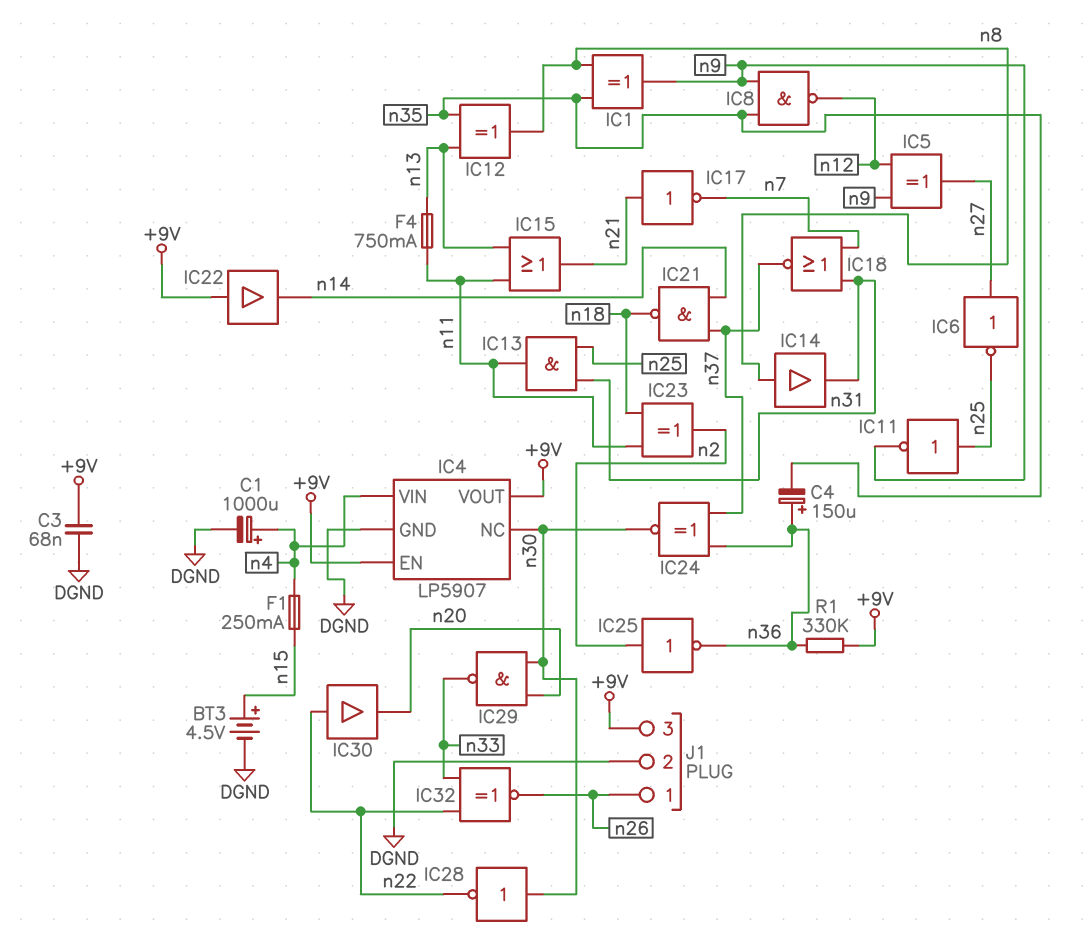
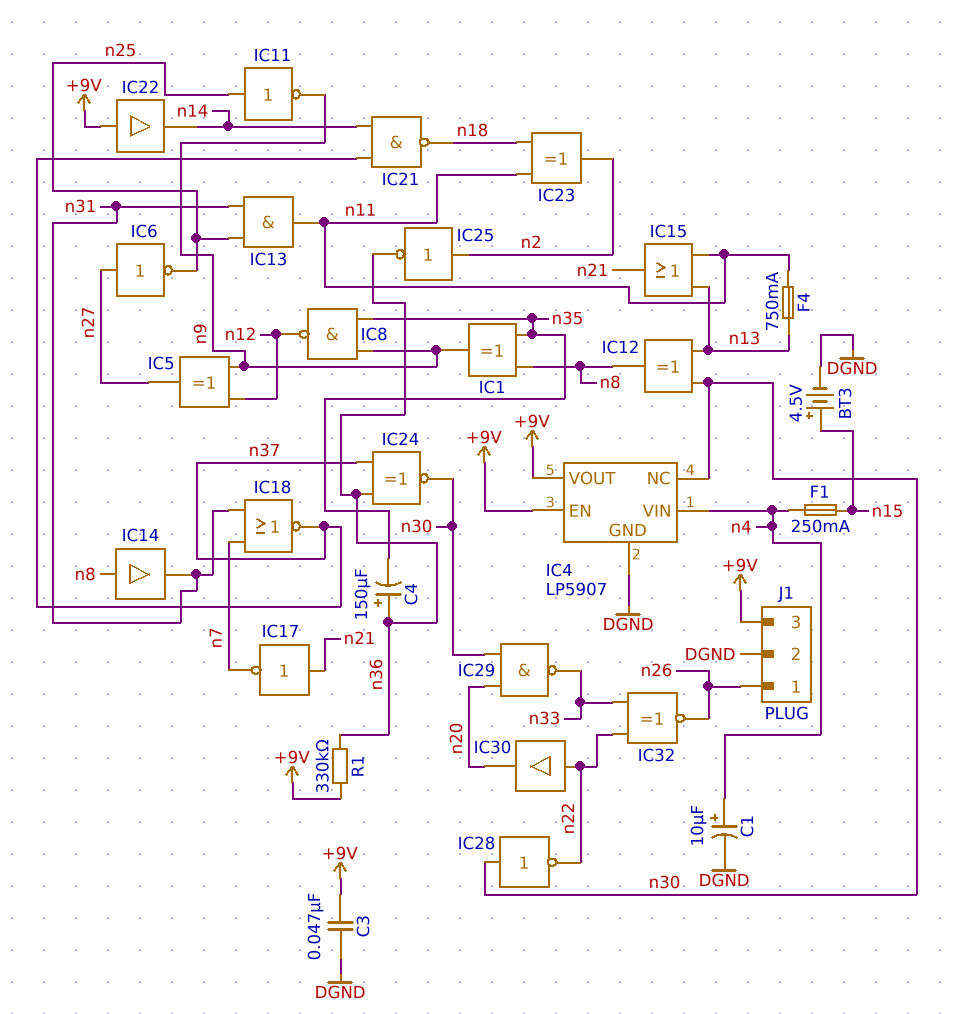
C1: 1000uF (plus n4, minus DGND) -> 10uF (plus n4, minus DGND)
C3: 68nF (+9V, DGND) -> 47nF (+9V, DGND)
IC12: XOR (in n13, in n35, out n8) -> XOR (in n13, in n30, out n8)

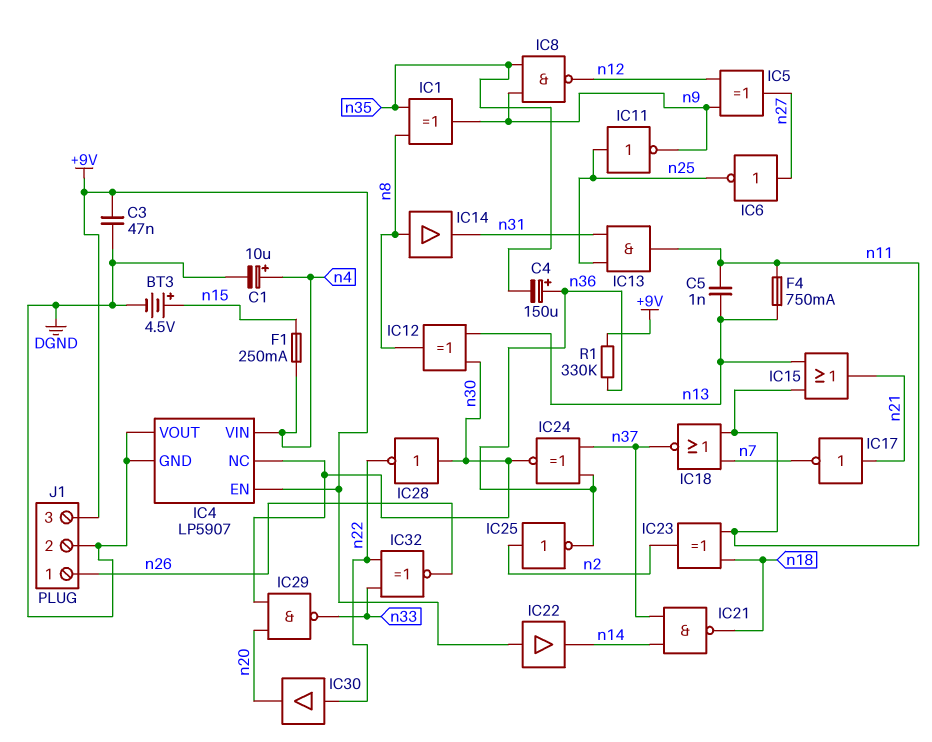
C5: none -> 1nF (n11, n13)
IC4 pin VOUT: +9V -> DGND
IC18: NOR (in n7, in n31, out n37) -> NOR (in n7, in n11, out n37)

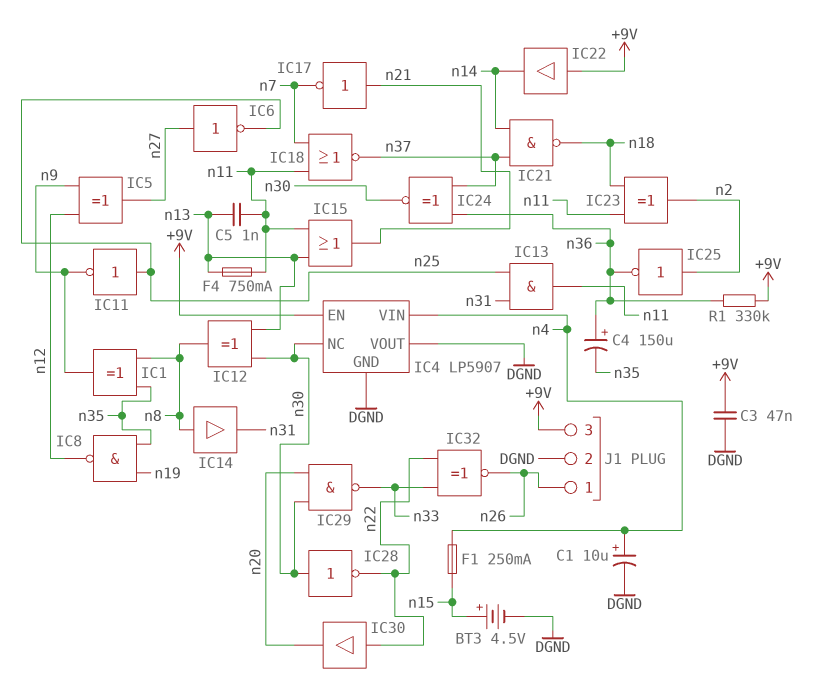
IC8: NAND (in n9, in n35, out n12) -> NAND (in n19, in n35, out n12)

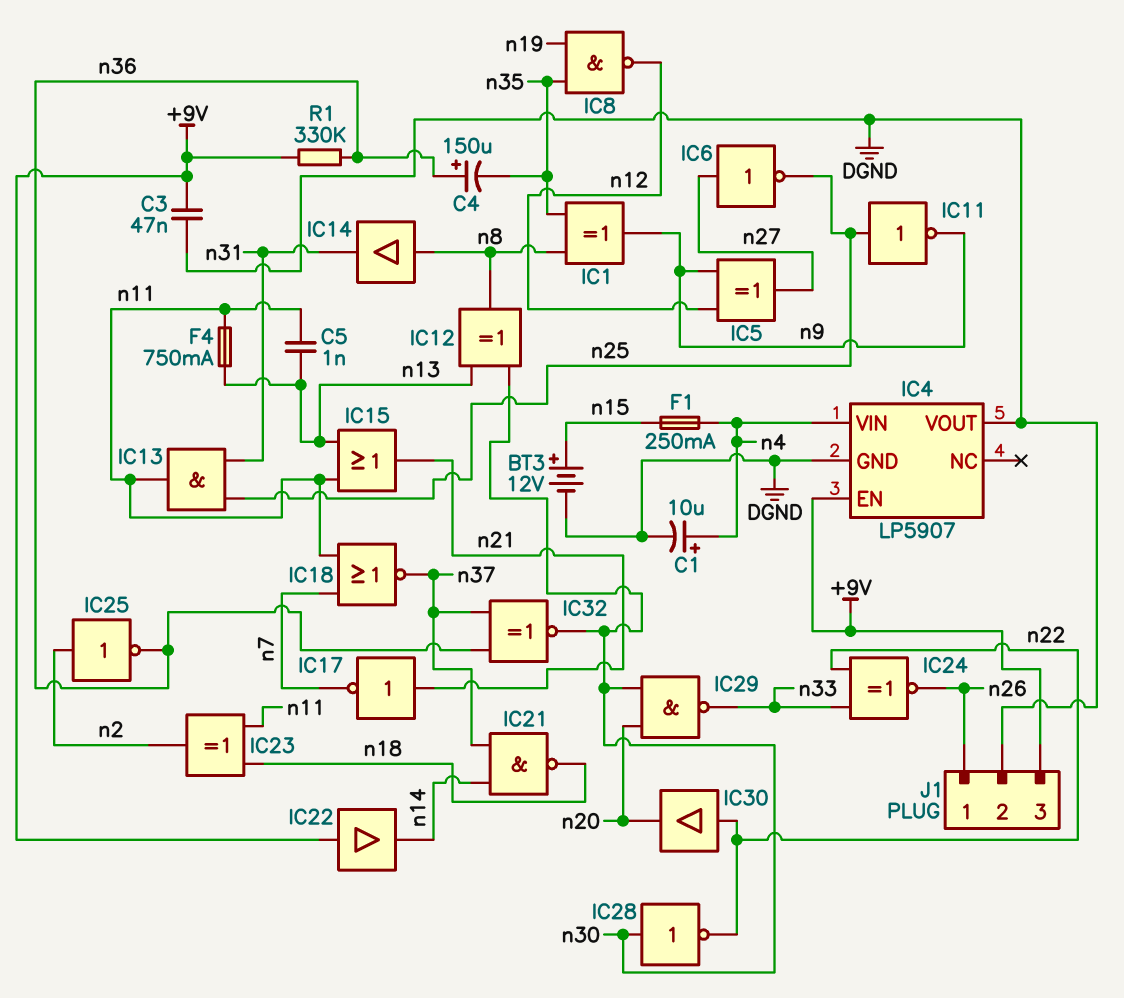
BT3: 4.5V (plus n15, minus DGND) -> 12V (plus n15, minus DGND)
IC4 pin NC: n30 -> none
IC24: XNOR (in n36, in n37, out n30) -> XNOR (in n22, in n33, out n26)
IC32: XNOR (in n22, in n33, out n26) -> XNOR (in n36, in n37, out n30)

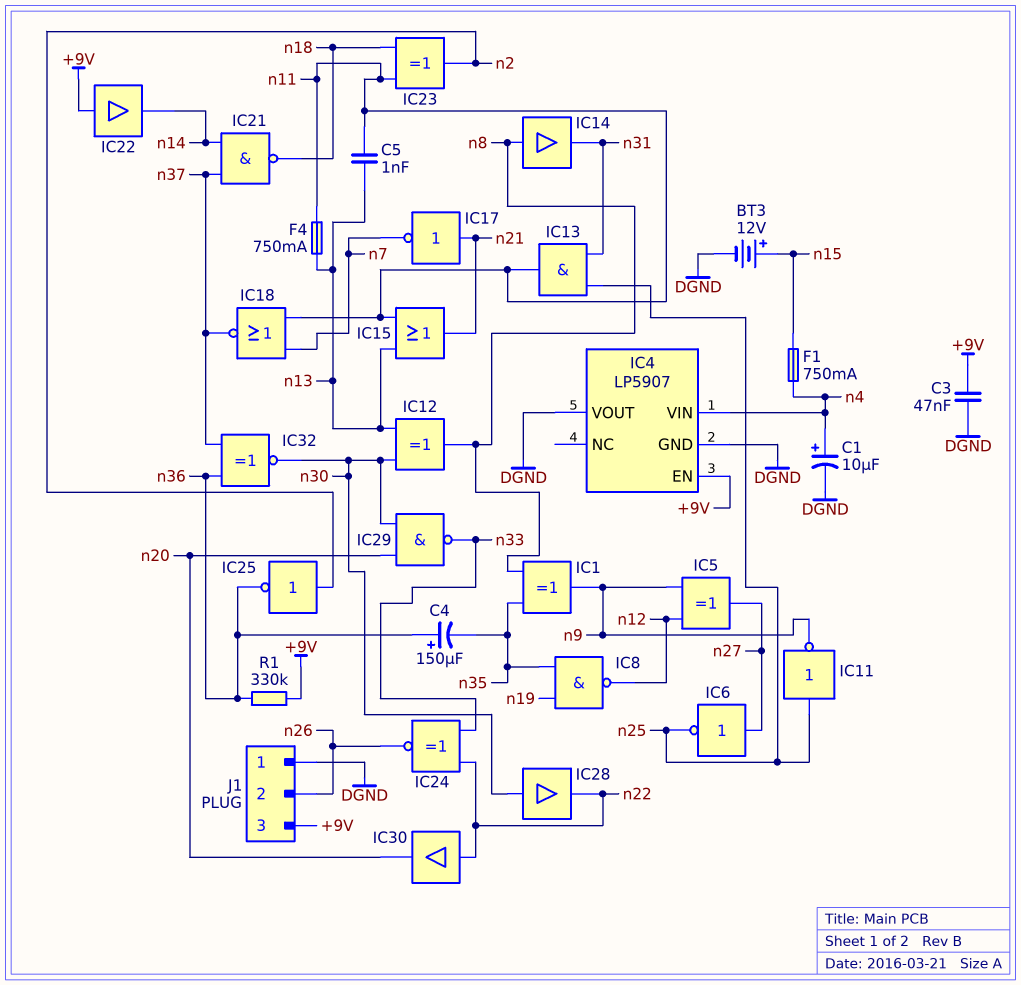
F1: 250mA (n4, n15) -> 750mA (n4, n15)
IC28: NOT (in n30, out n22) -> buffer (in n30, out n22)
J1 pin 1: n26 -> DGND
J1 pin 2: DGND -> n26

